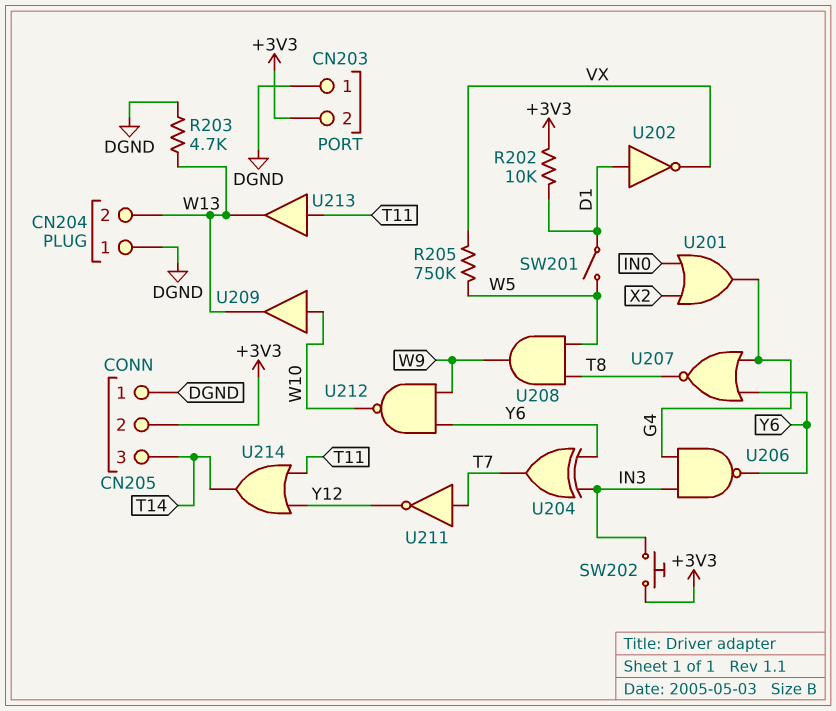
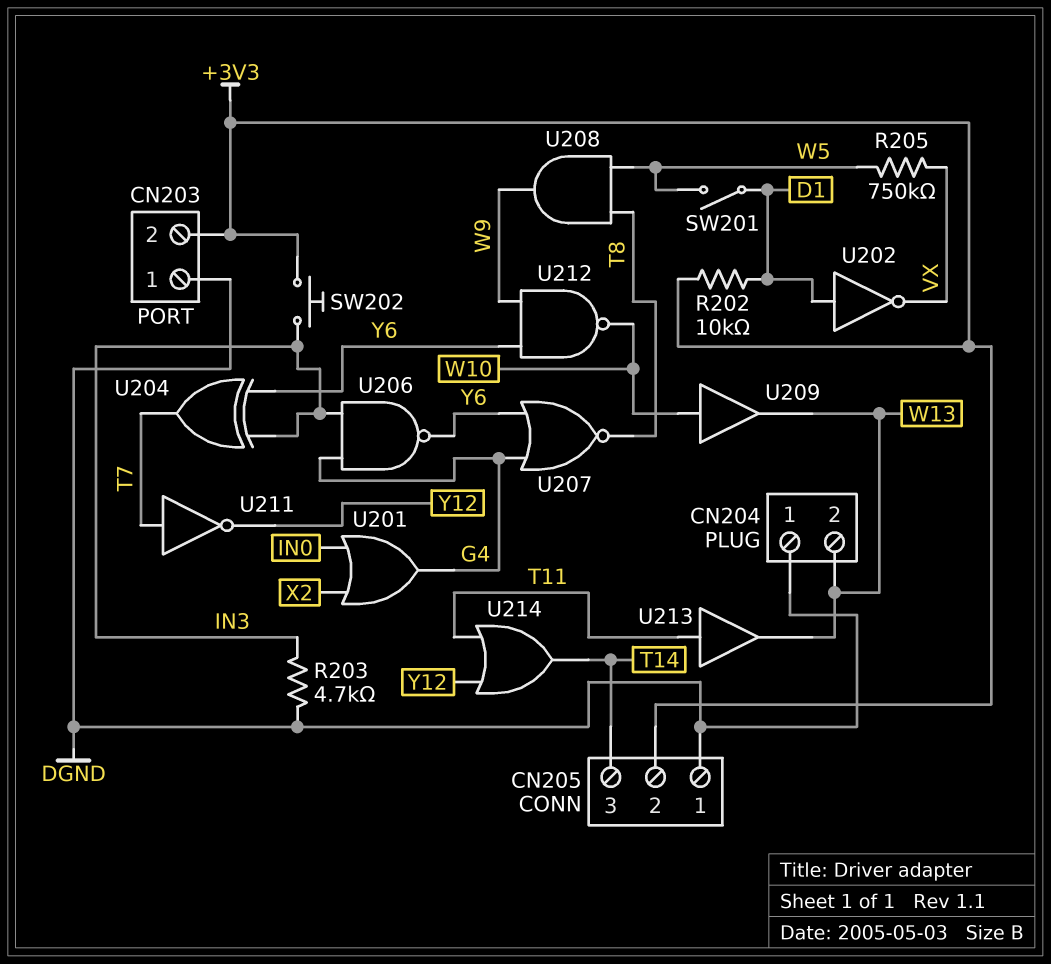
R203: 4.7k (DGND, W13) -> 4.7k (DGND, IN3)

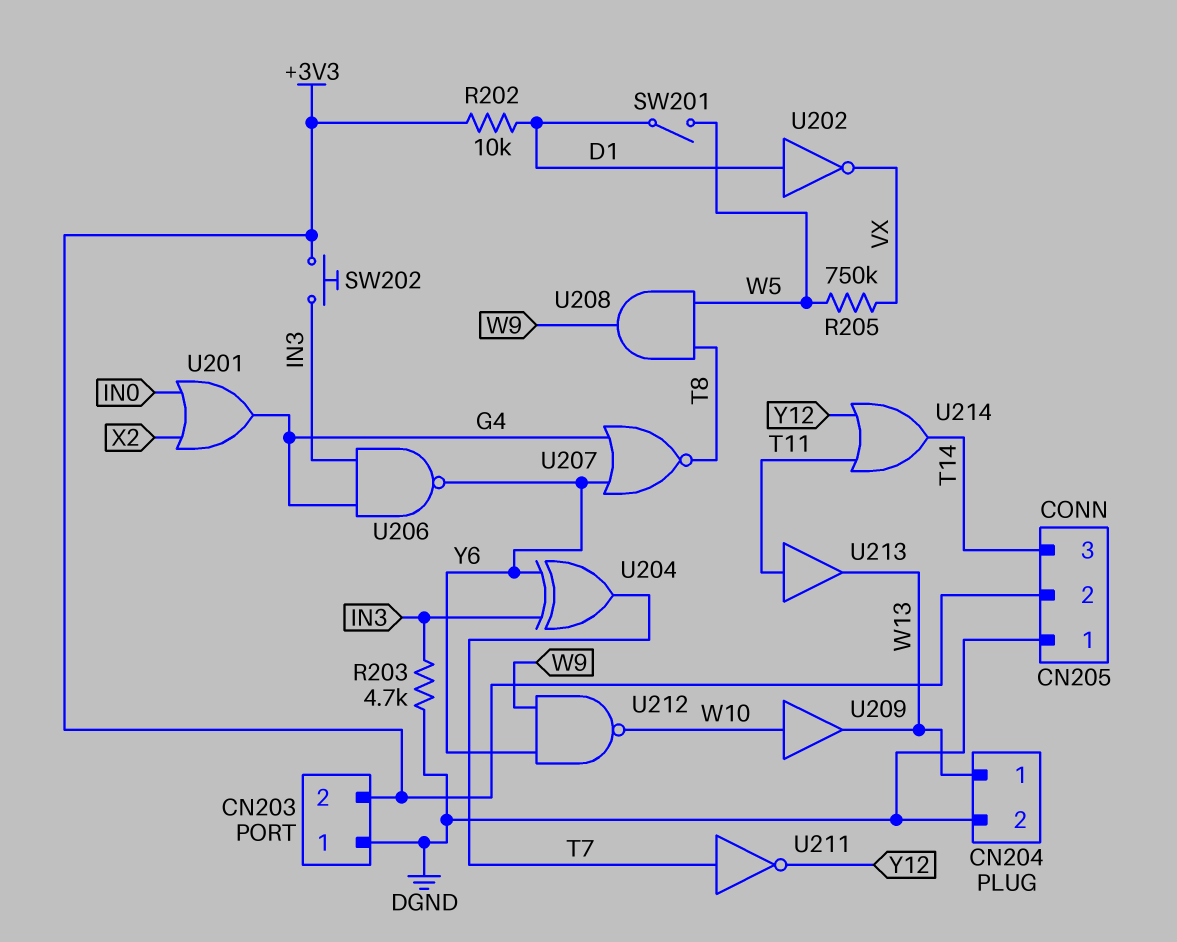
CN204 pin 1: DGND -> W13
CN204 pin 2: W13 -> DGND

